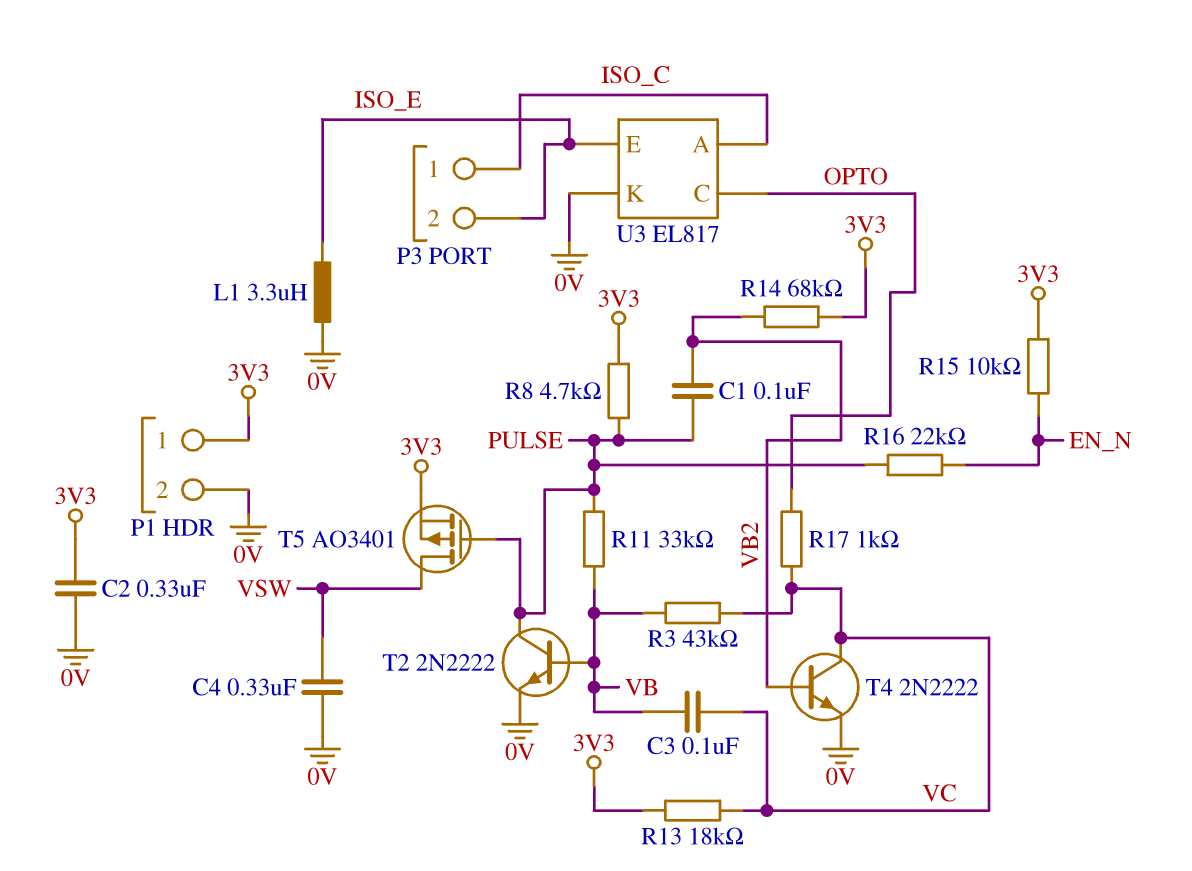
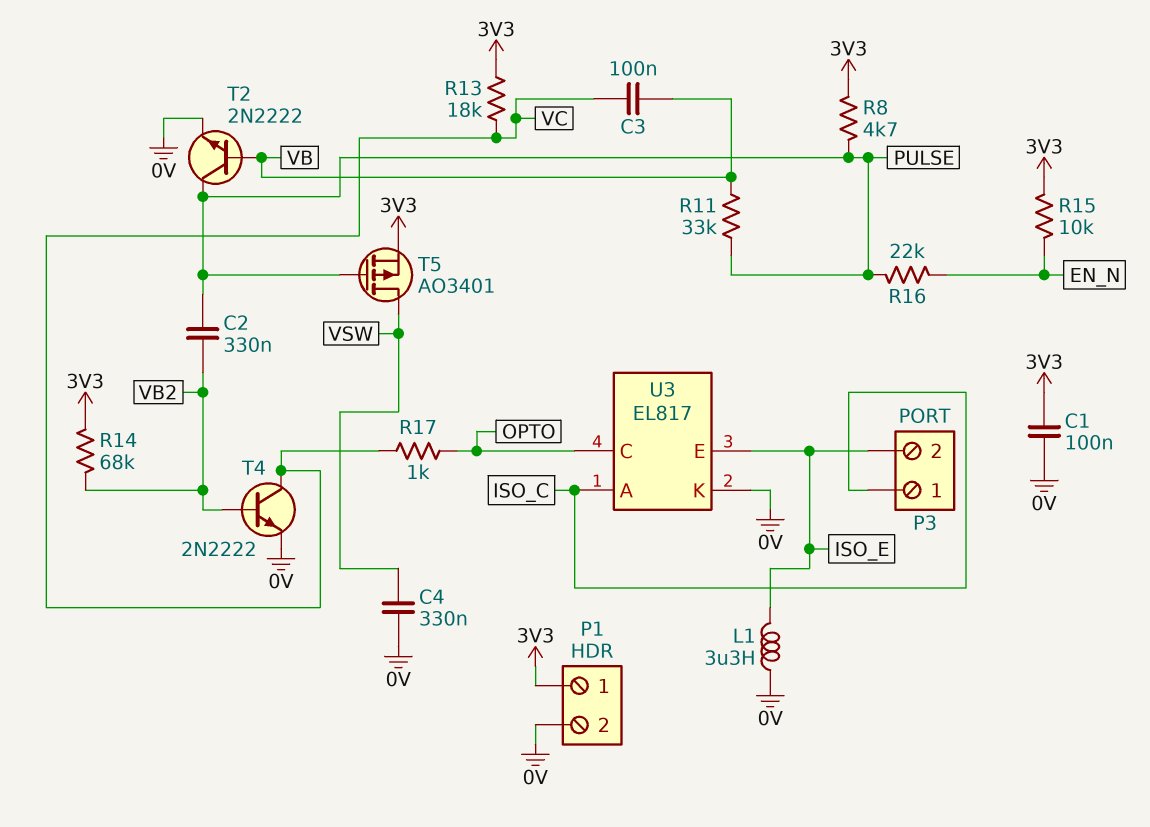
C1: 100nF (PULSE, VB2) -> 100nF (0V, 3V3)
C2: 330nF (0V, 3V3) -> 330nF (PULSE, VB2)
R3: 43k (VB, VC) -> none

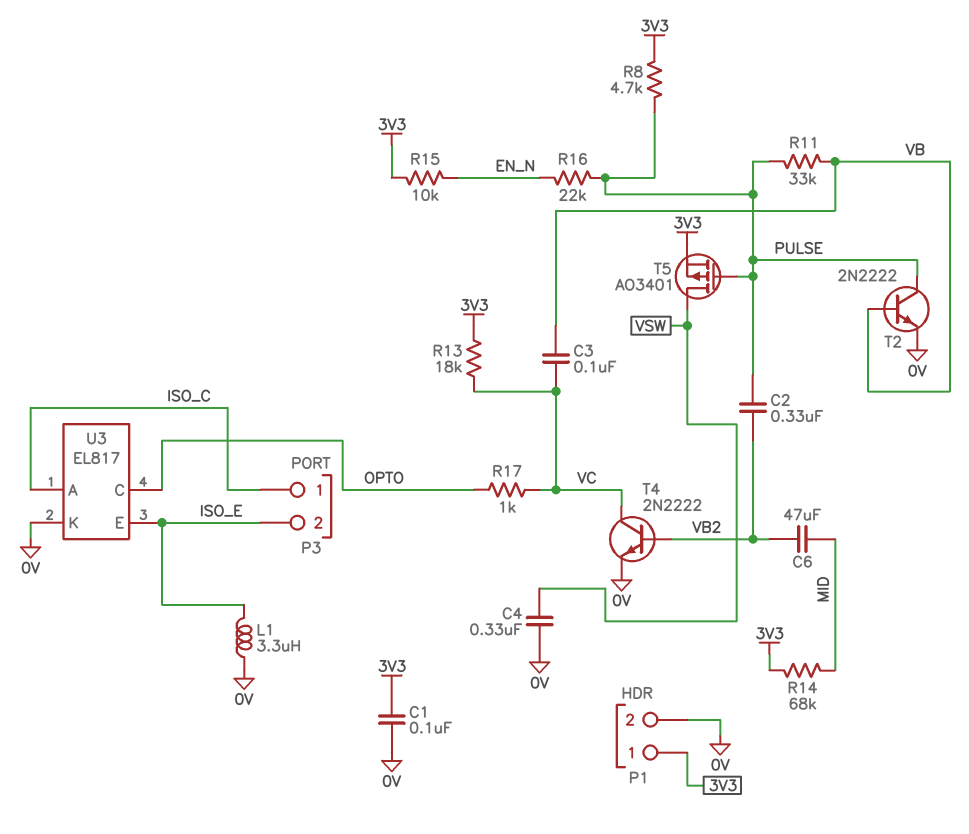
C6: none -> 47uF (MID, VB2)
R14: 68k (3V3, VB2) -> 68k (3V3, MID)

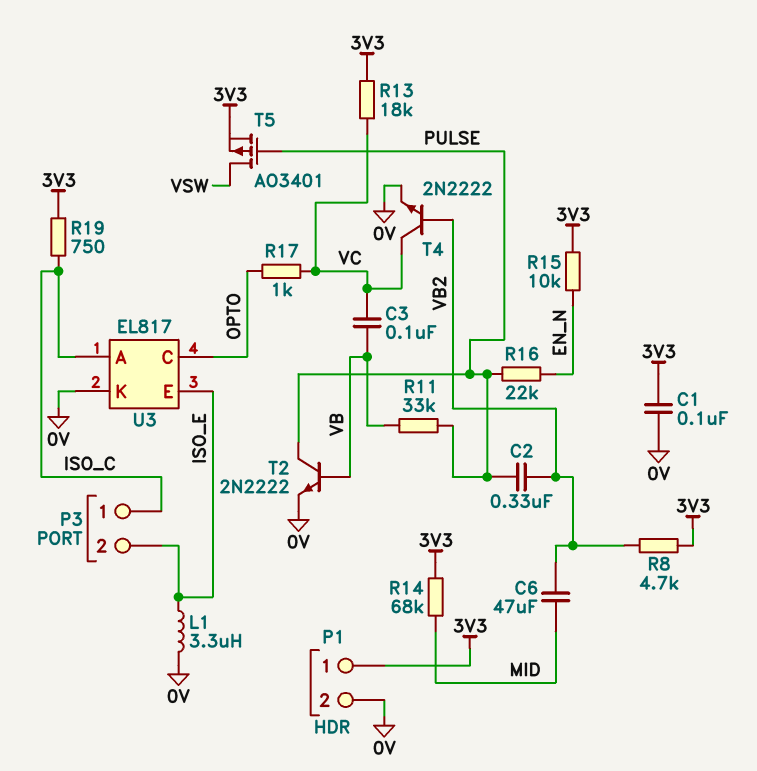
C4: 330nF (0V, VSW) -> none
R8: 4.7k (3V3, PULSE) -> 4.7k (3V3, VB2)
R19: none -> 750 (3V3, ISO_C)

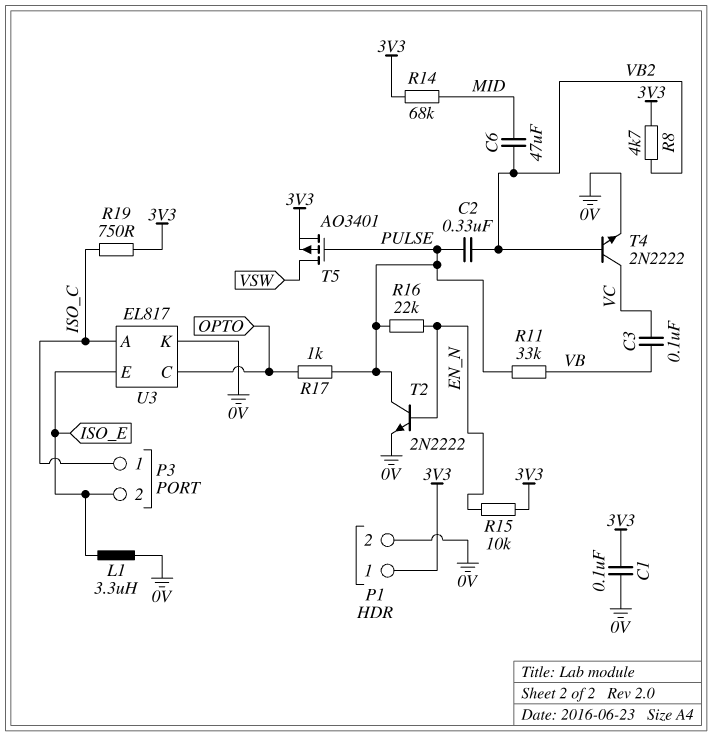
R13: 18k (3V3, VC) -> none
R17: 1k (OPTO, VC) -> 1k (OPTO, PULSE)
T2: NPN 2N2222 (B VB, C PULSE, E 0V) -> NPN 2N2222 (B EN_N, C PULSE, E 0V)

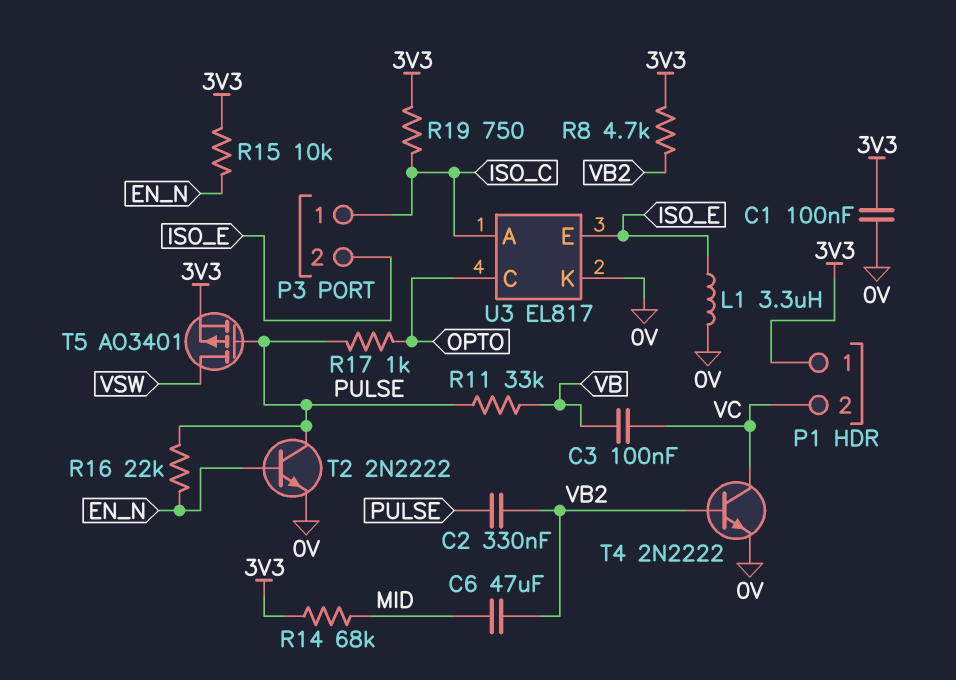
P1 pin 2: 0V -> VC

